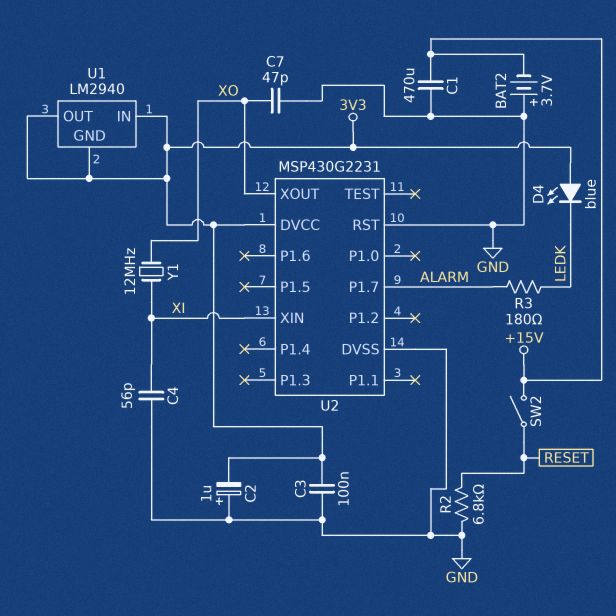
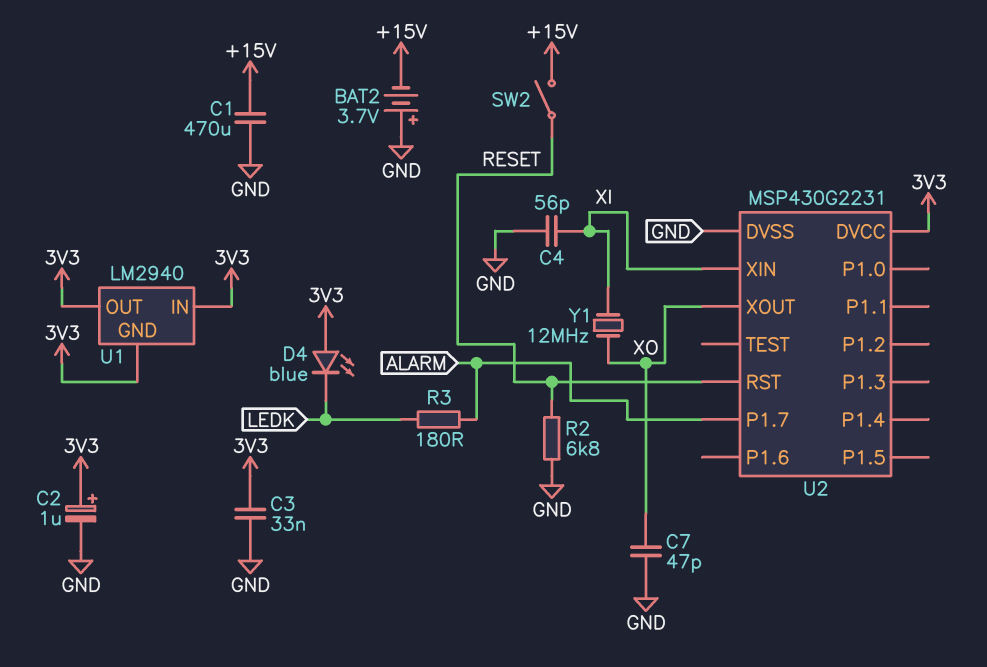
C2: 1uF (plus GND, minus 3V3) -> 1uF (plus 3V3, minus GND)
C3: 100nF (3V3, GND) -> 33nF (3V3, GND)
U2 pin RST: GND -> RESET

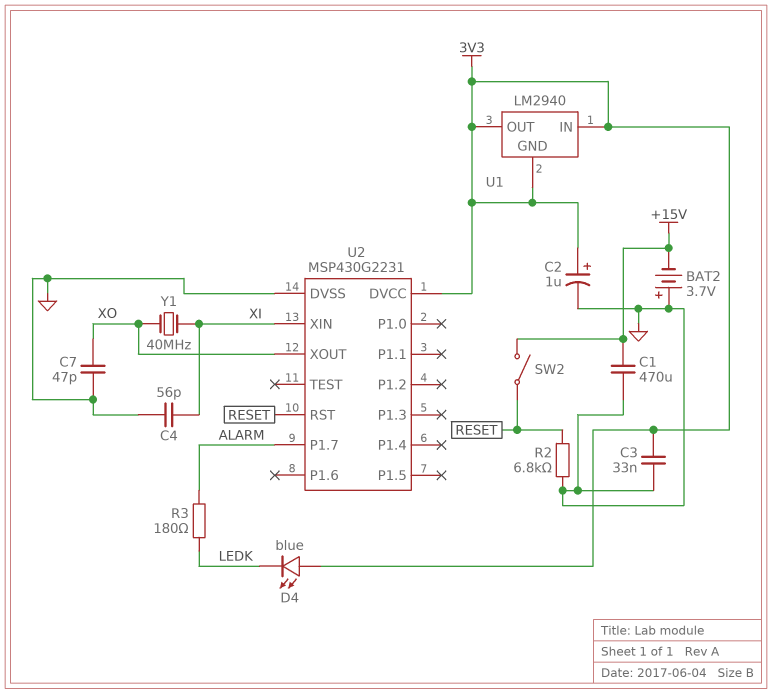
Y1: 12MHz (XI, XO) -> 40MHz (XI, XO)

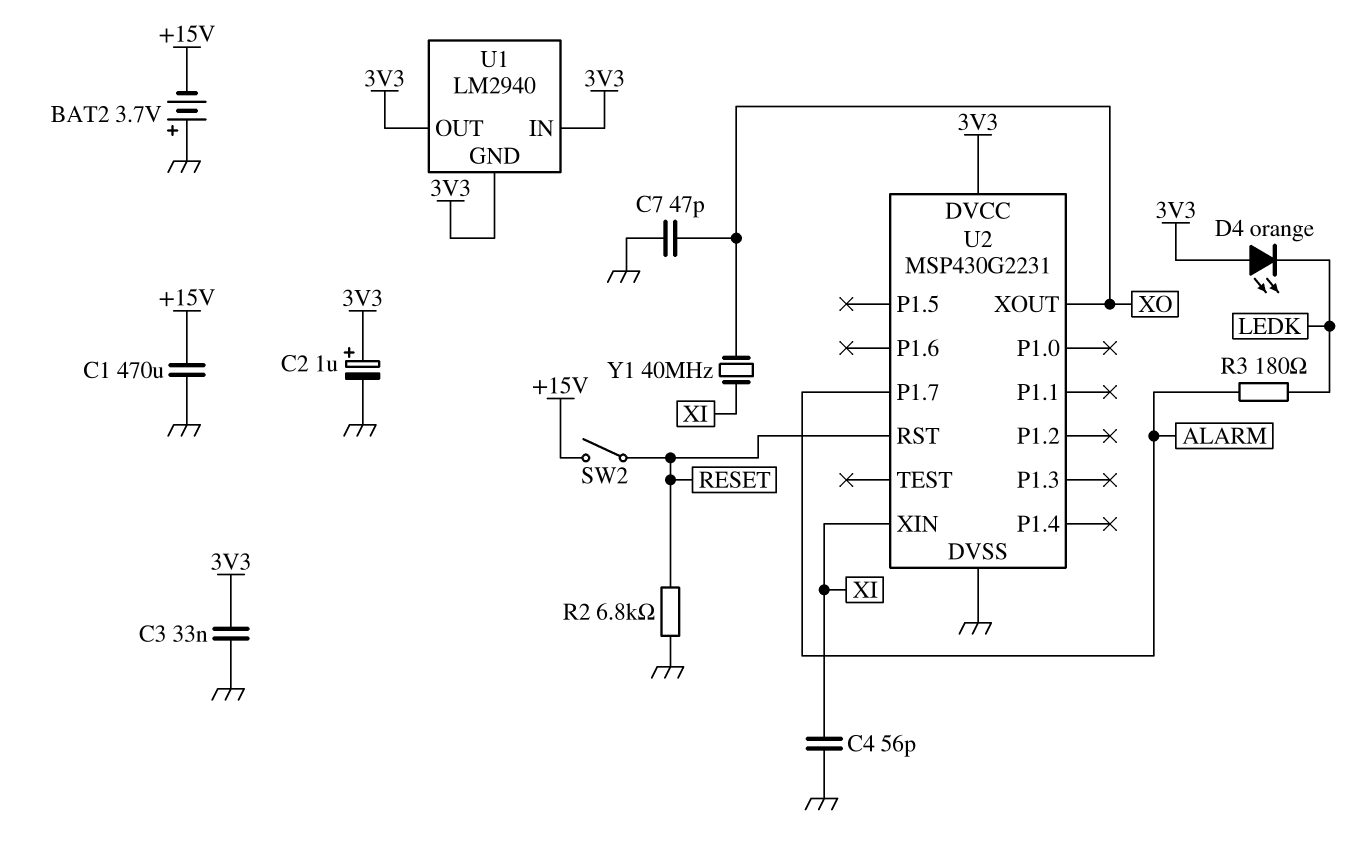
D4: LED blue (A 3V3, K LEDK) -> LED orange (A 3V3, K LEDK)

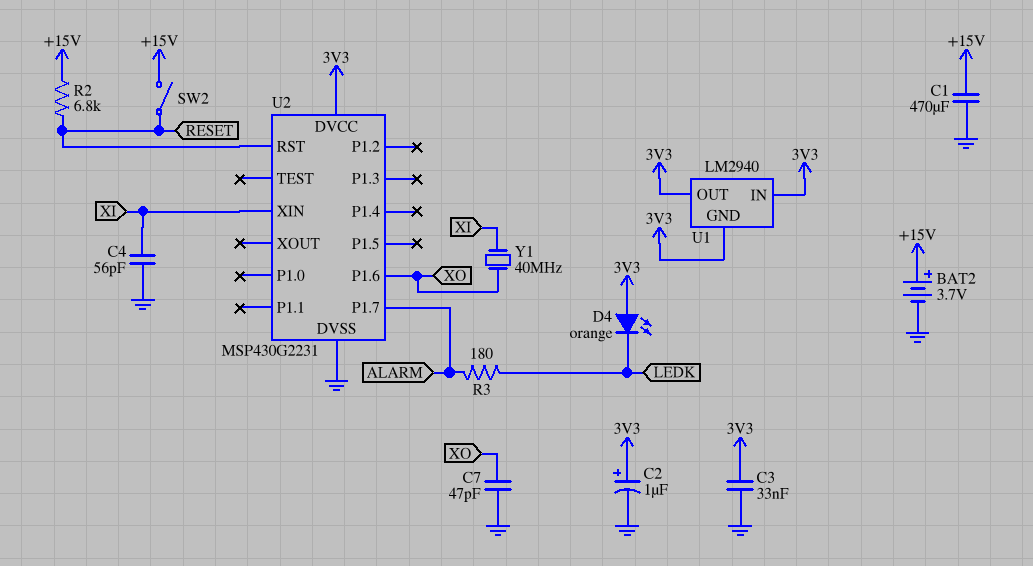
BAT2: 3.7V (plus GND, minus +15V) -> 3.7V (plus +15V, minus GND)
R2: 6.8k (GND, RESET) -> 6.8k (+15V, RESET)
U2 pin P1.6: none -> XO
U2 pin XOUT: XO -> none

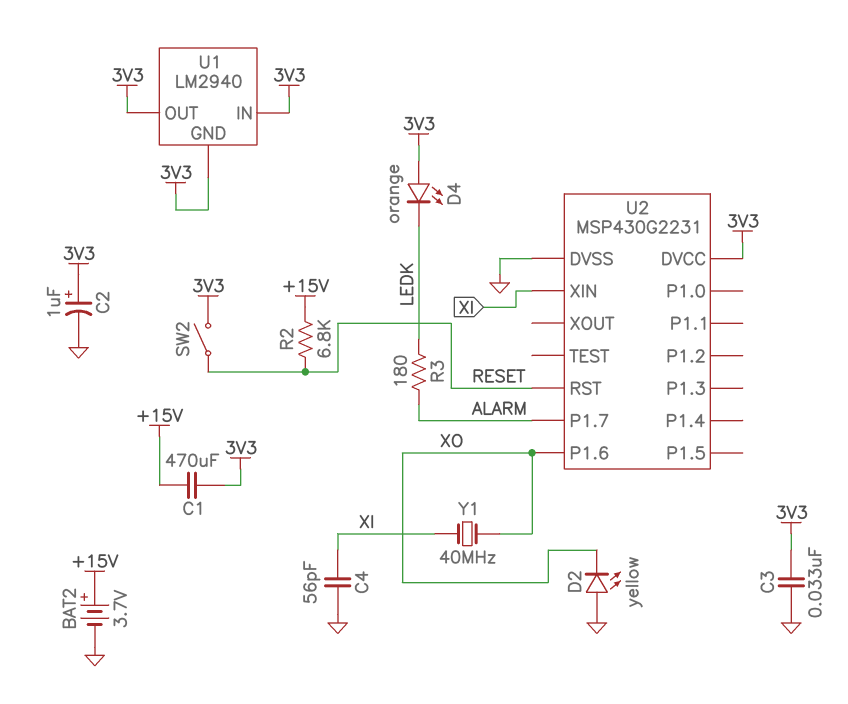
C1: 470uF (+15V, GND) -> 470uF (+15V, 3V3)
C7: 47pF (GND, XO) -> none
D2: none -> LED yellow (A GND, K XO)
SW2: switch (+15V, RESET) -> switch (3V3, RESET)

